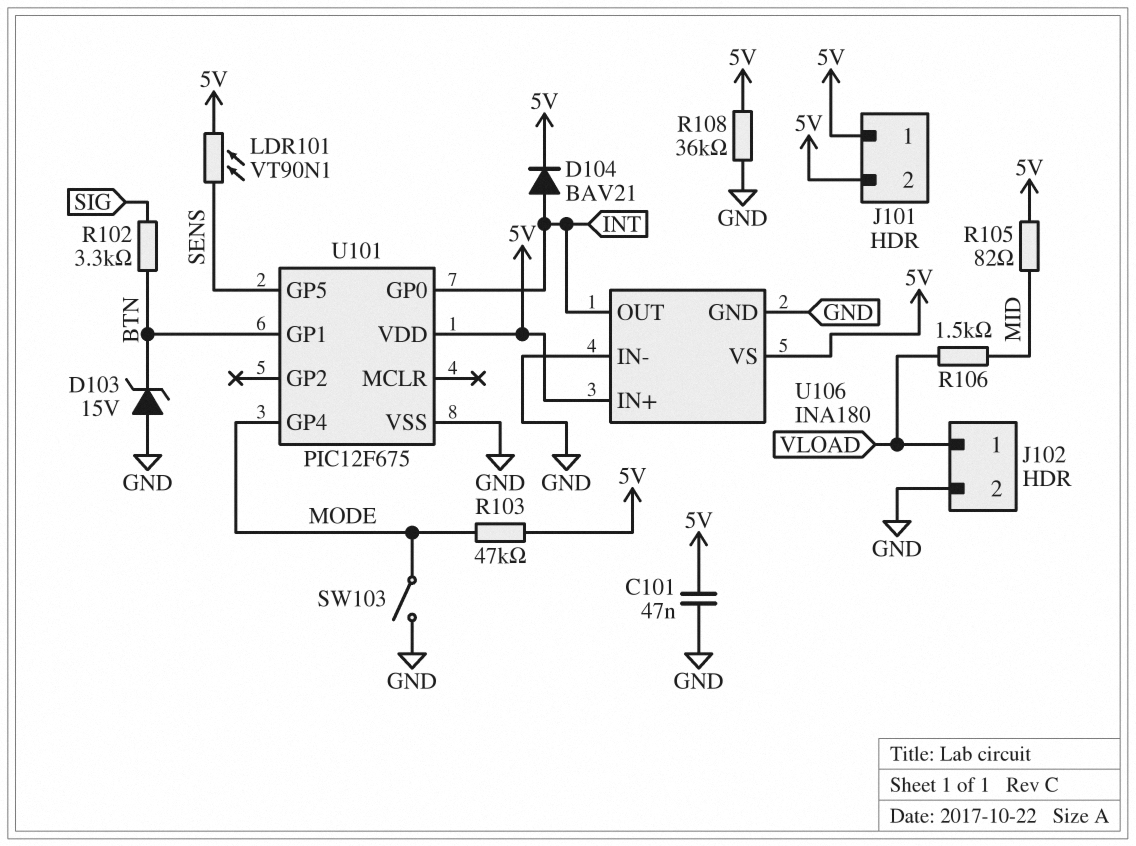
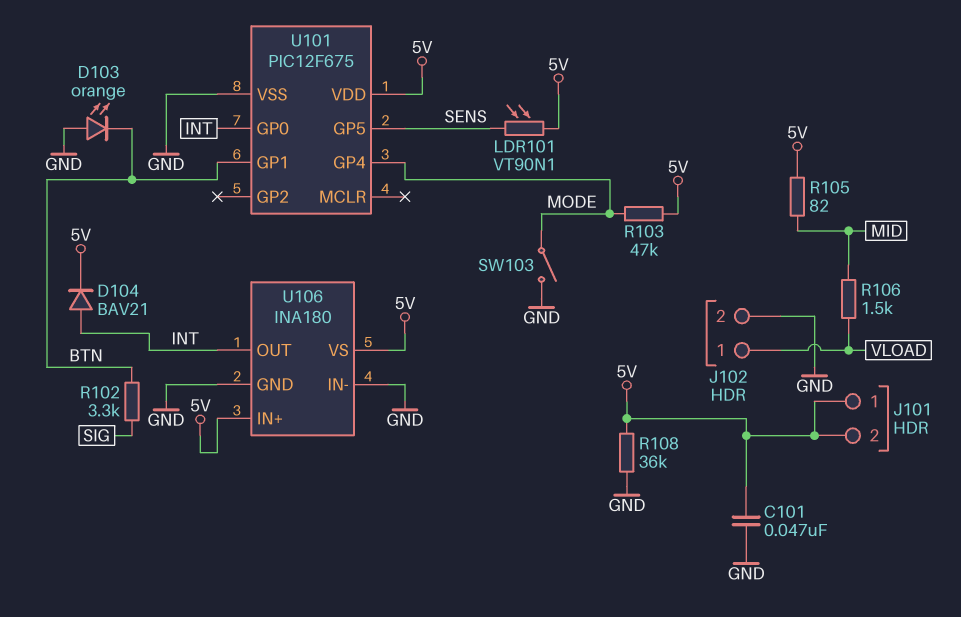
D103: zener 15V (A GND, K BTN) -> LED orange (A GND, K BTN)

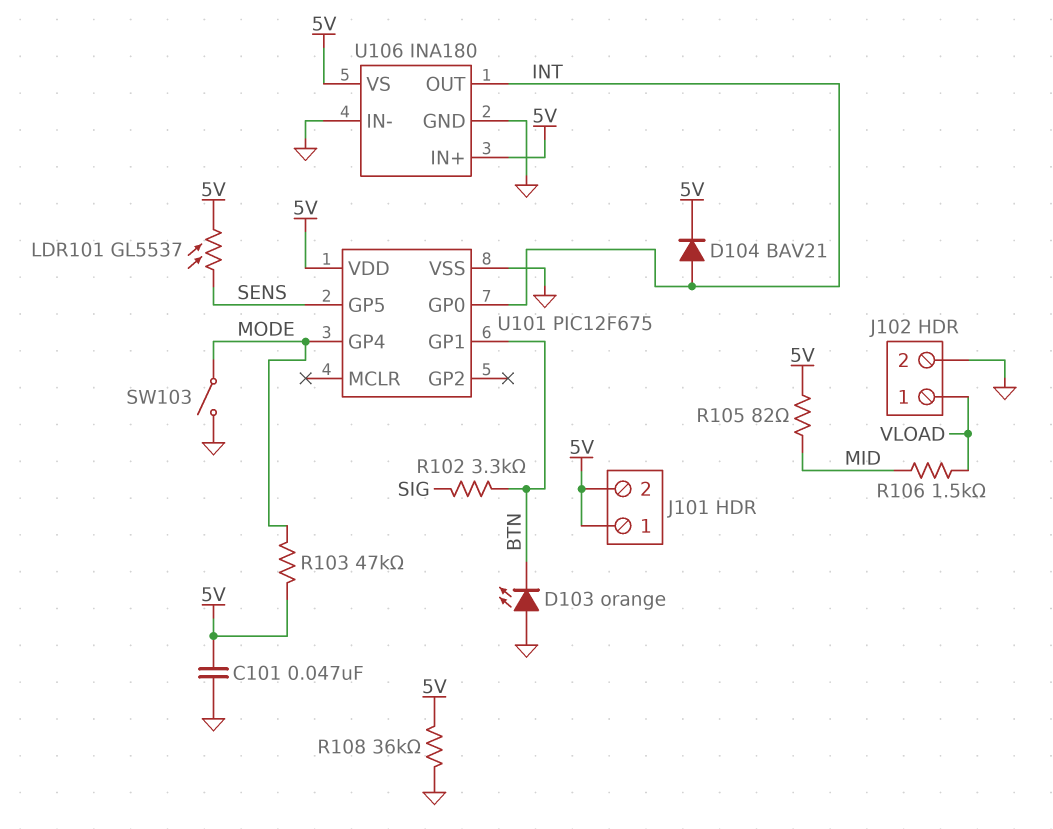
LDR101: VT90N1 (5V, SENS) -> GL5537 (5V, SENS)

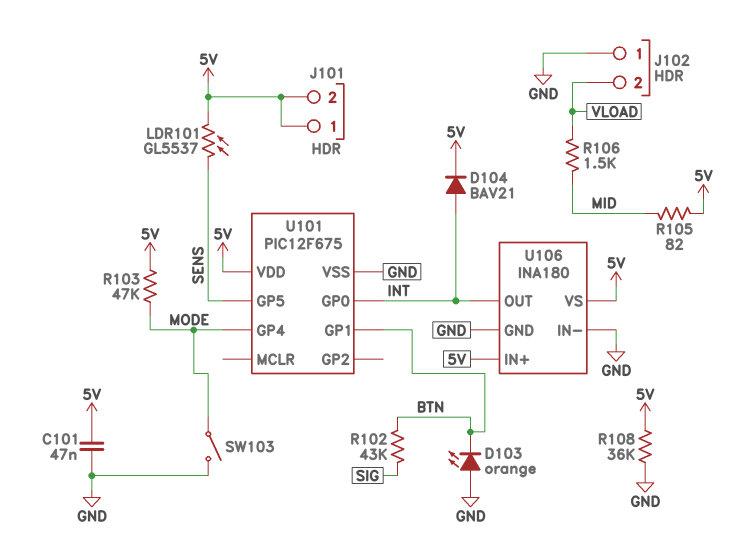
J102 pin 1: VLOAD -> GND
J102 pin 2: GND -> VLOAD
R102: 3.3k (BTN, SIG) -> 43k (BTN, SIG)

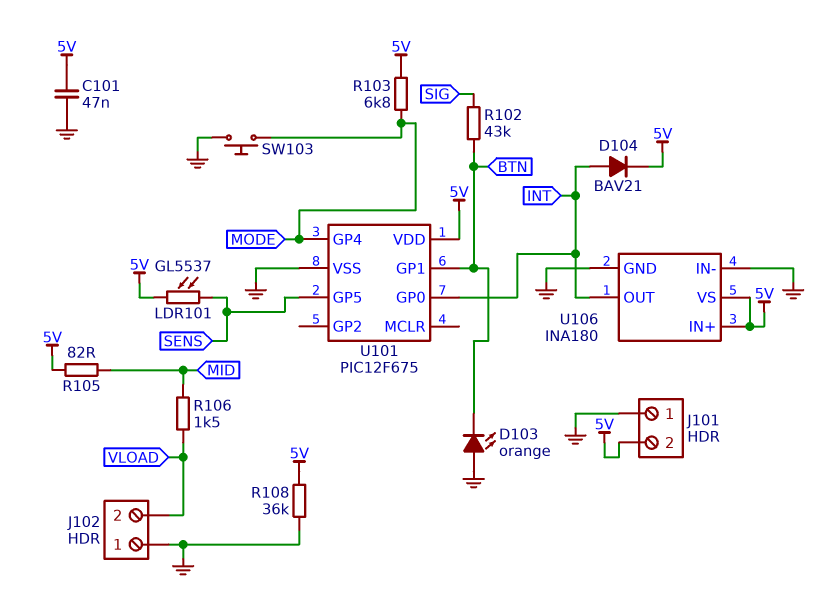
J101 pin 1: 5V -> GND
R103: 47k (5V, MODE) -> 6.8k (5V, MODE)
SW103: switch (GND, MODE) -> button (GND, MODE)

